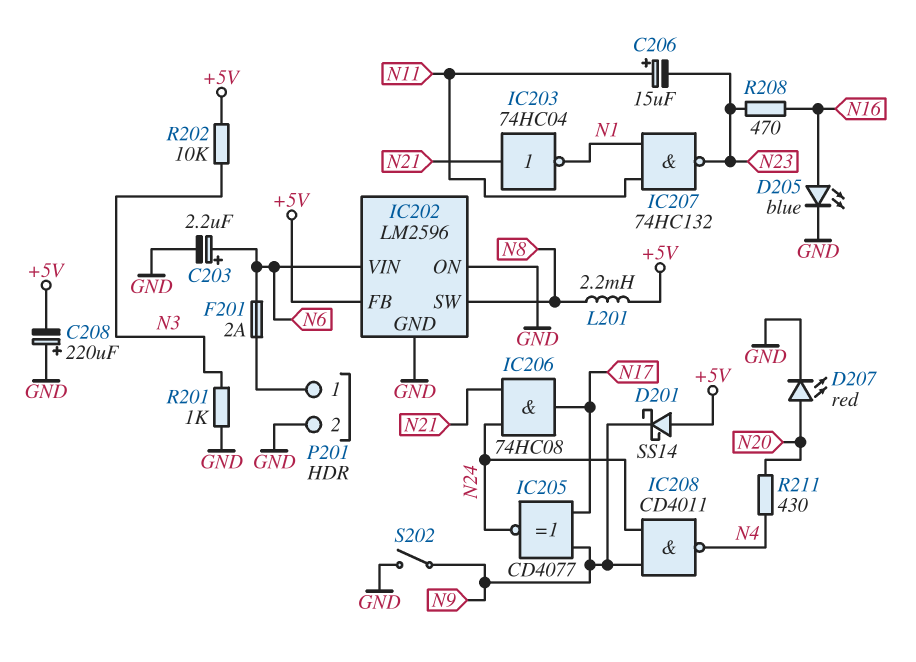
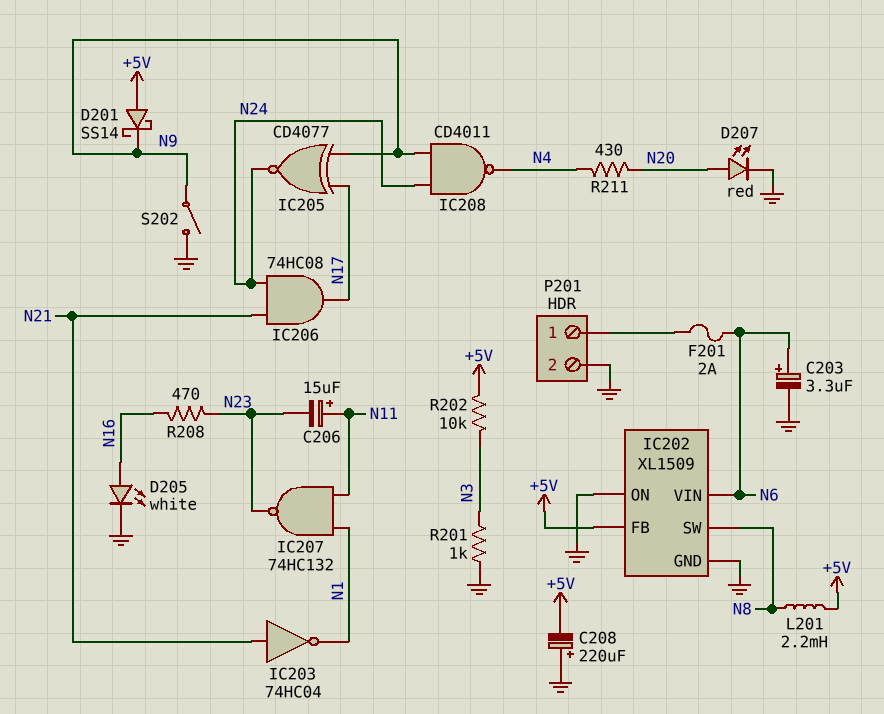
C203: 2.2uF (plus N6, minus GND) -> 3.3uF (plus N6, minus GND)
D205: LED blue (A N16, K GND) -> LED white (A N16, K GND)
IC202: LM2596 -> XL1509

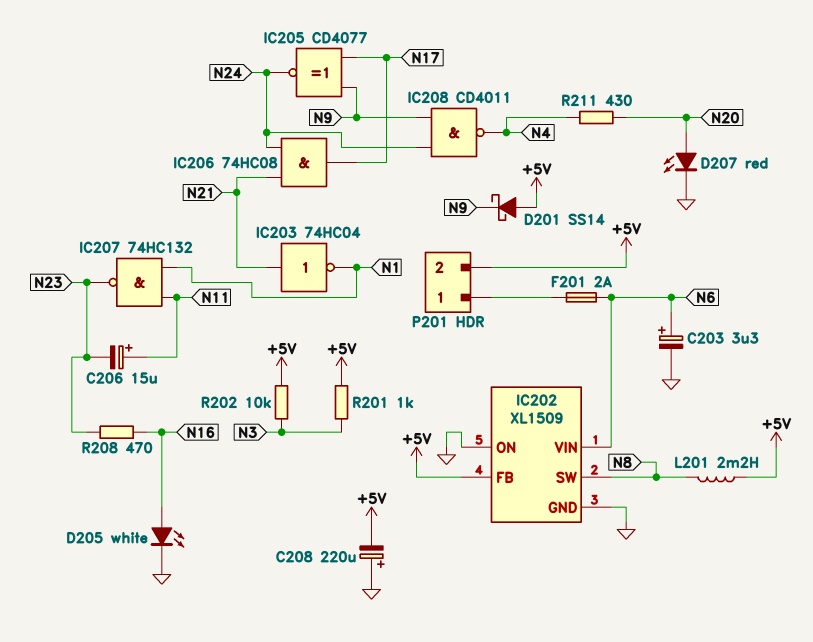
P201 pin 2: GND -> +5V
R201: 1k (GND, N3) -> 1k (+5V, N3)
S202: switch (GND, N9) -> none

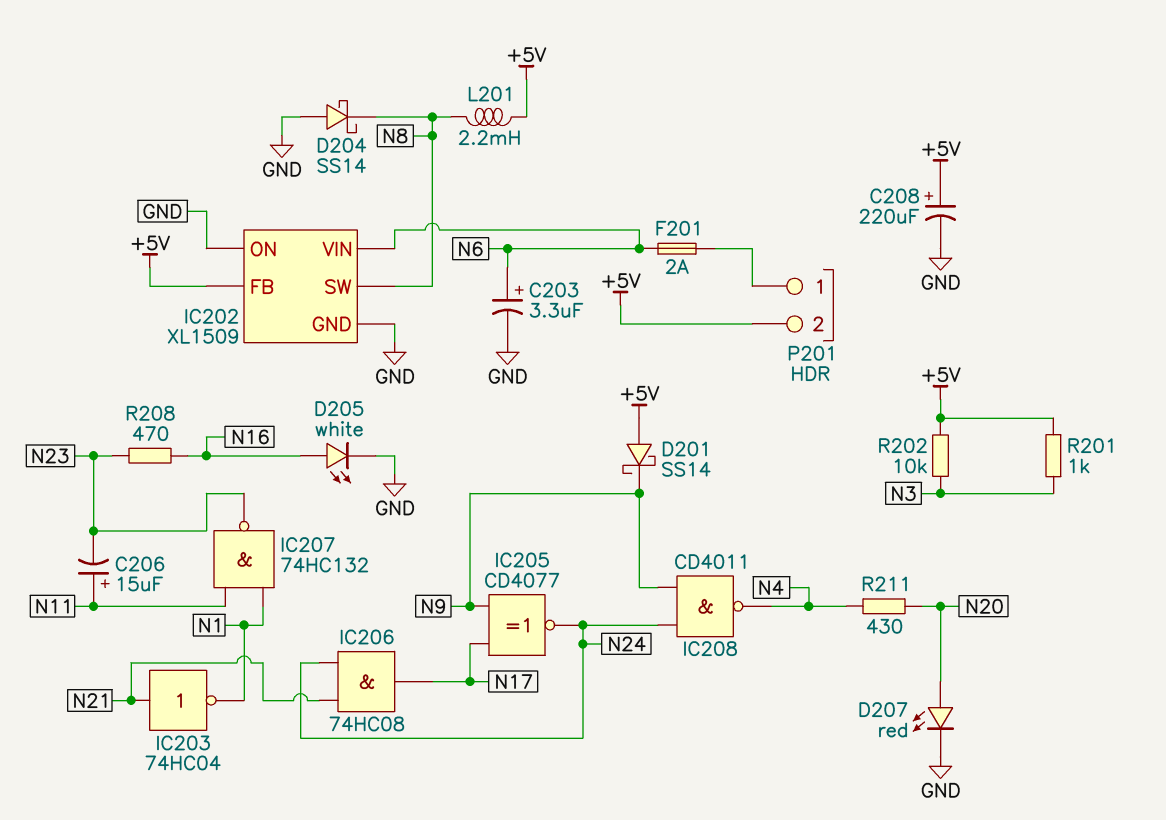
C208: 220uF (plus GND, minus +5V) -> 220uF (plus +5V, minus GND)
D204: none -> schottky SS14 (A GND, K N8)

